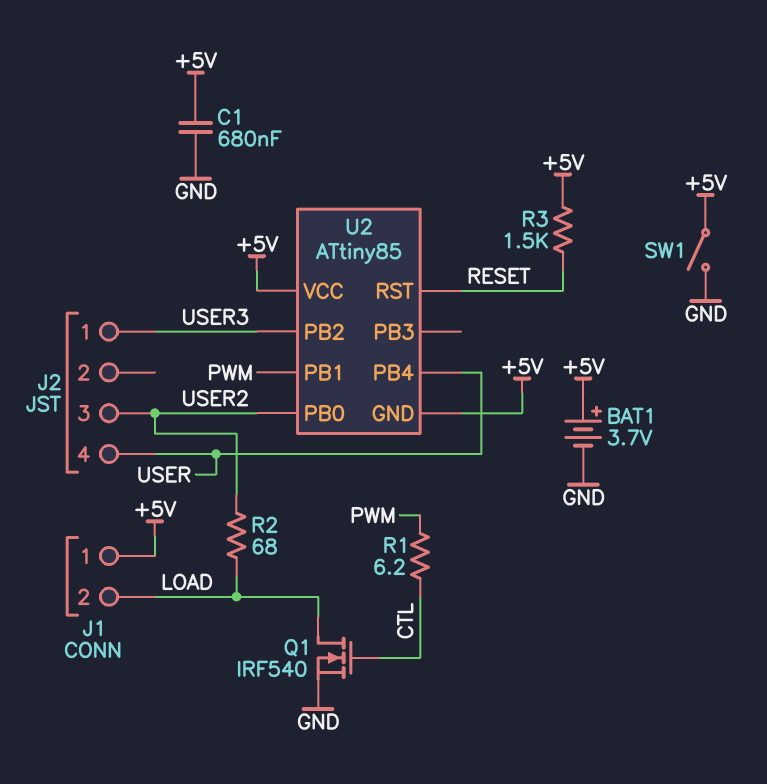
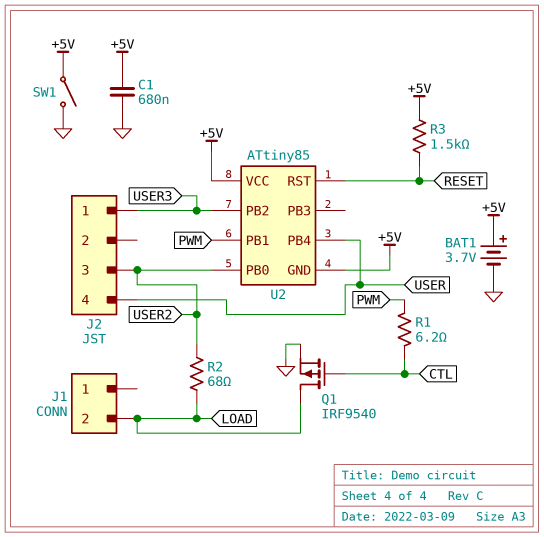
J1 pin 1: +5V -> none
Q1: NMOS IRF540 (G CTL, D LOAD, S GND) -> PMOS IRF9540 (G CTL, D LOAD, S GND)

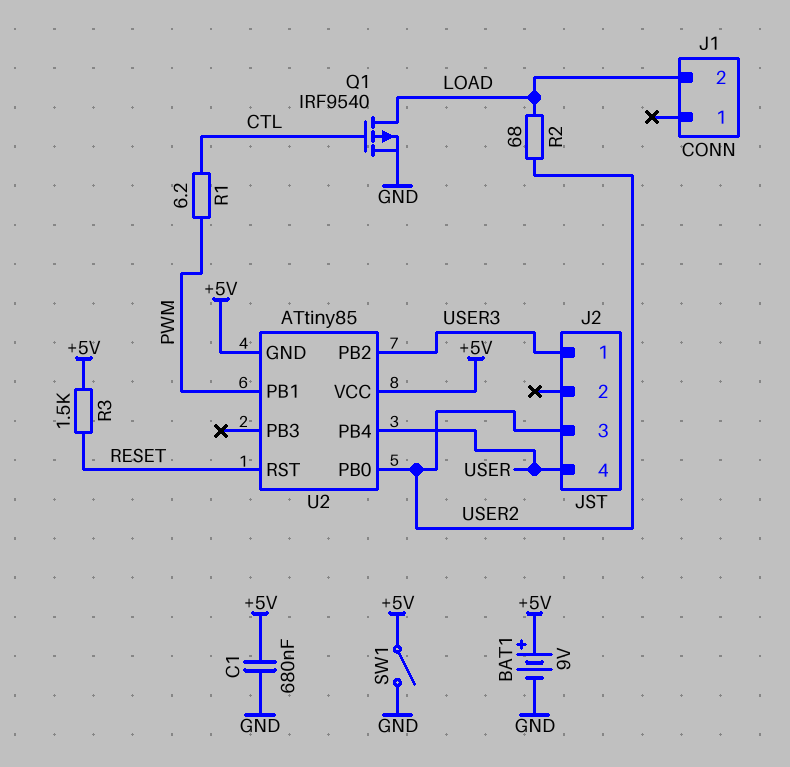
BAT1: 3.7V (plus +5V, minus GND) -> 9V (plus +5V, minus GND)

